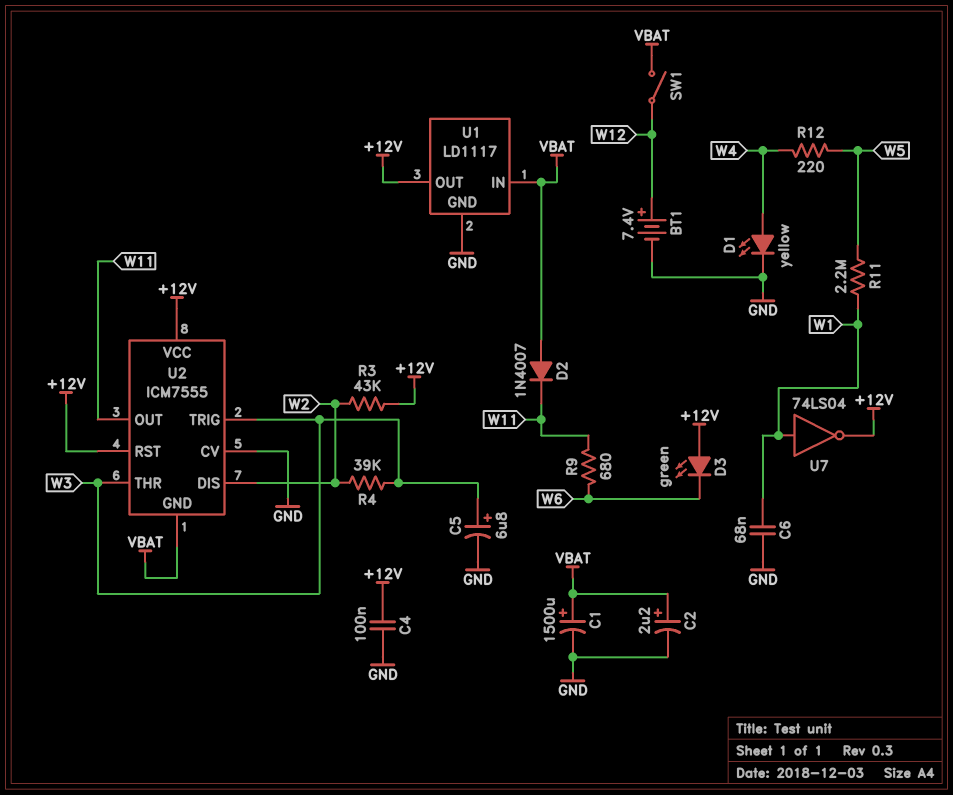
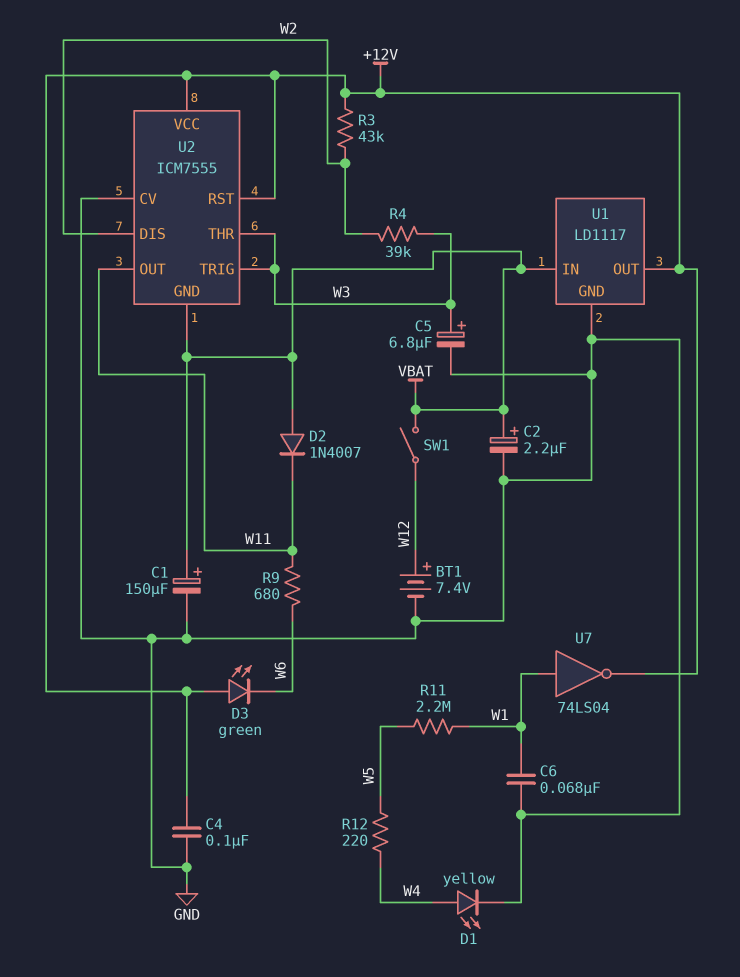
C1: 1500uF (plus VBAT, minus GND) -> 150uF (plus VBAT, minus GND)

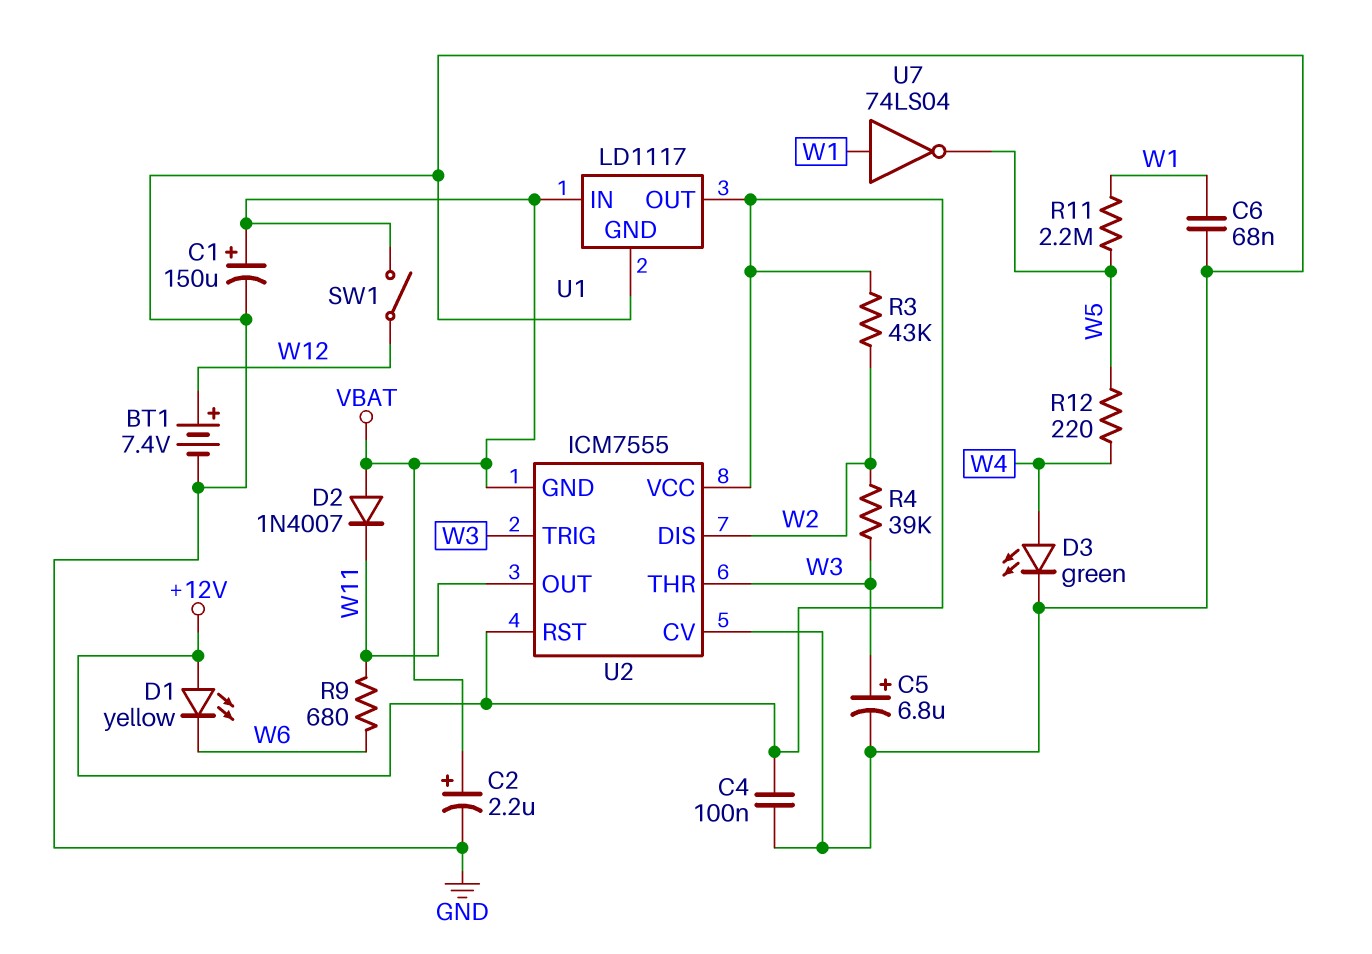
D1: LED yellow (A W4, K GND) -> LED yellow (A +12V, K W6)
D3: LED green (A +12V, K W6) -> LED green (A W4, K GND)
U7: NOT 74LS04 (in W1, out +12V) -> NOT 74LS04 (in W1, out W5)

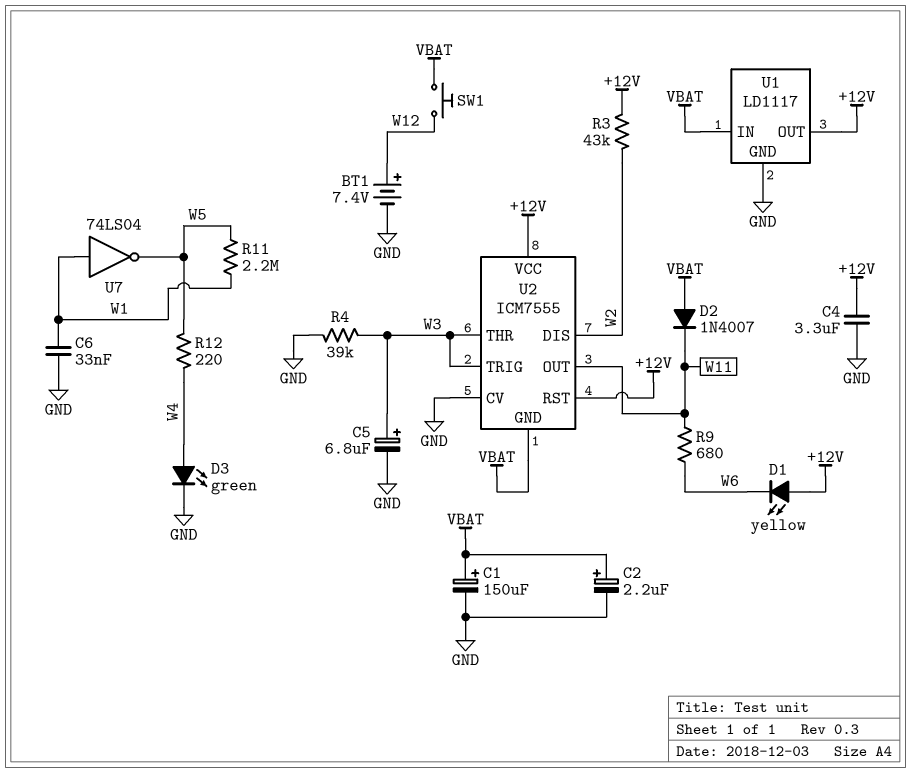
C4: 100nF (+12V, GND) -> 3.3uF (+12V, GND)
C6: 68nF (GND, W1) -> 33nF (GND, W1)
R4: 39k (W2, W3) -> 39k (GND, W3)
SW1: switch (VBAT, W12) -> button (VBAT, W12)

